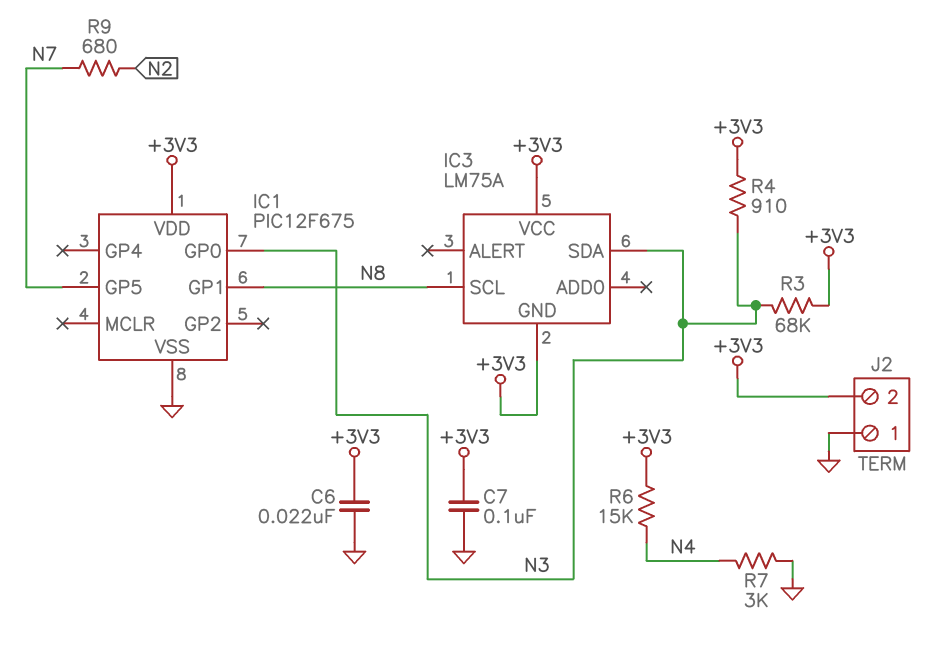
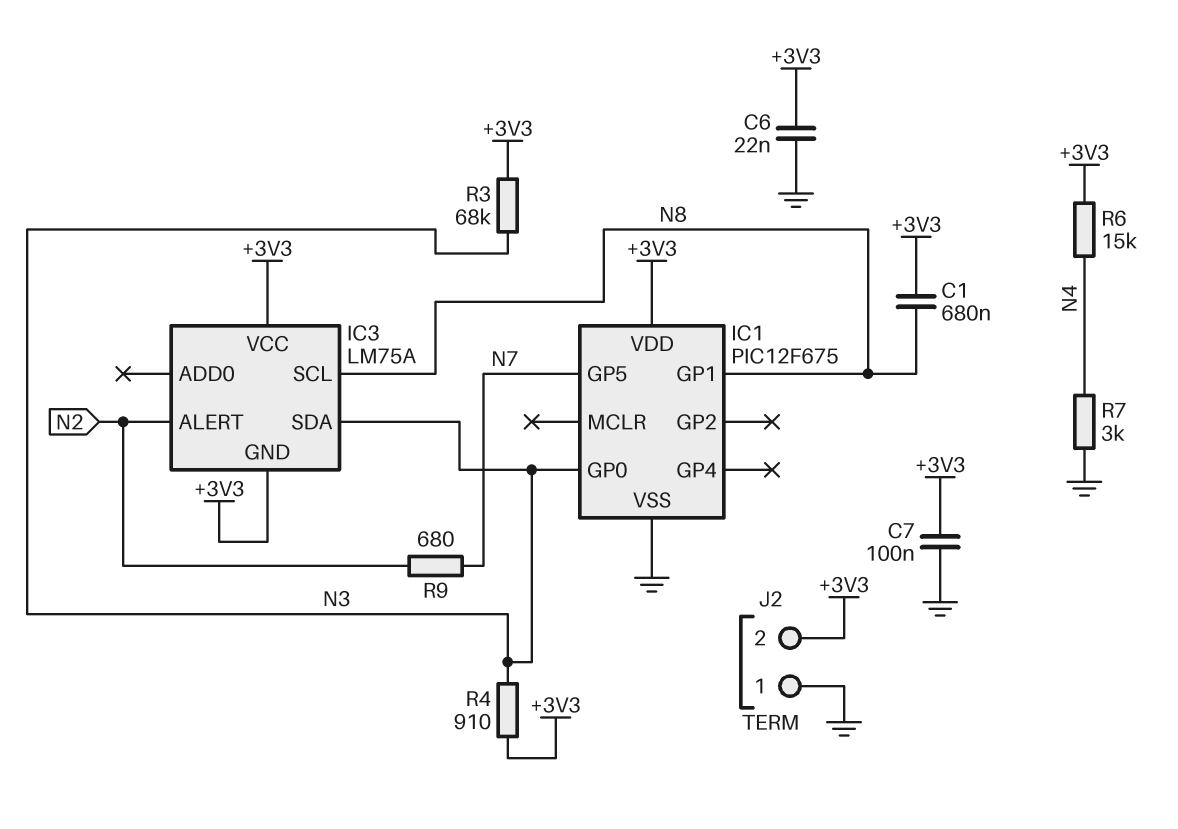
C1: none -> 680nF (+3V3, N8)
IC3 pin ALERT: none -> N2

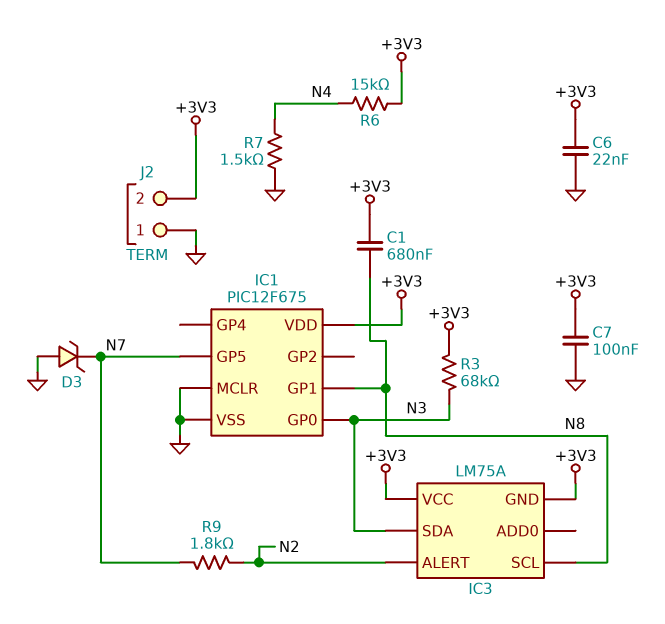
D3: none -> zener (A GND, K N7)
IC1 pin MCLR: none -> GND
R4: 910 (+3V3, N3) -> none
R7: 3k (GND, N4) -> 1.5k (GND, N4)
R9: 680 (N2, N7) -> 1.8k (N2, N7)

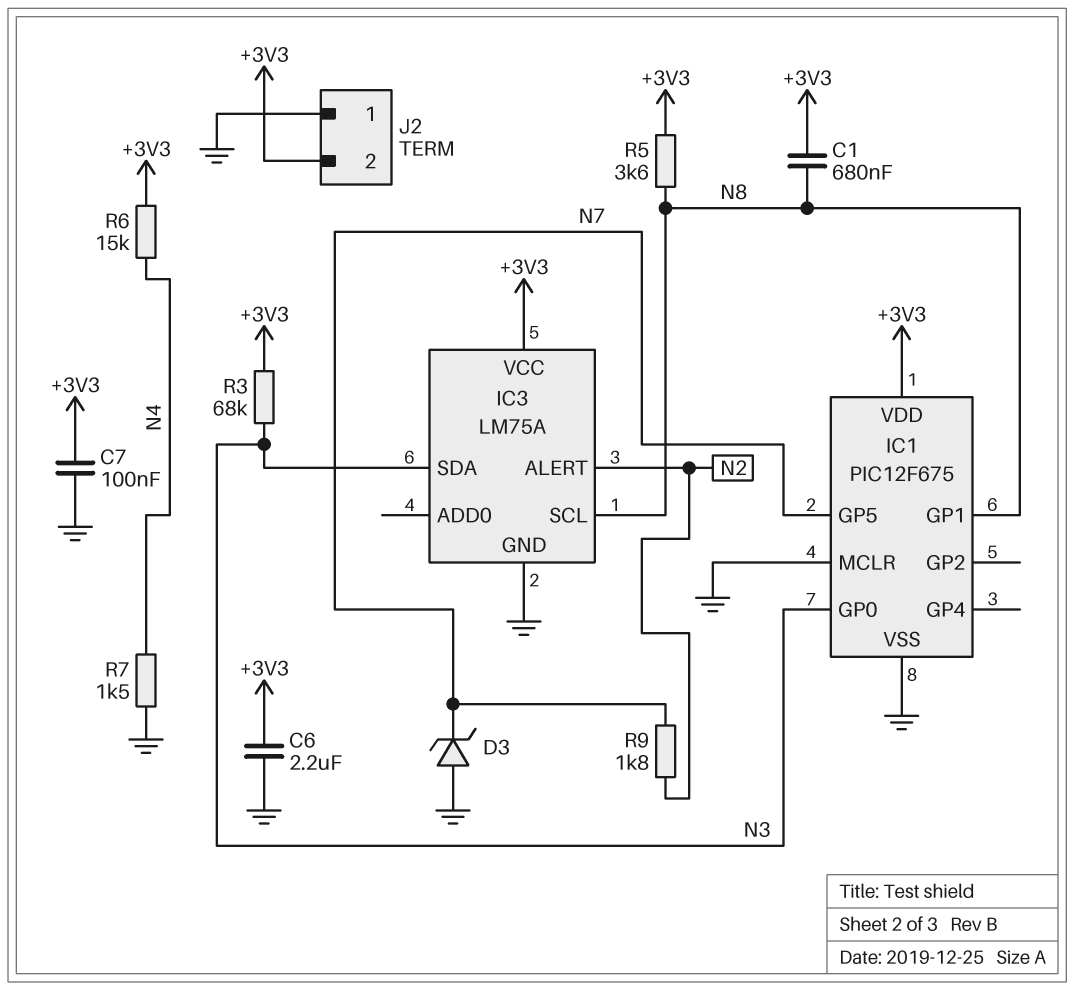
C6: 22nF (+3V3, GND) -> 2.2uF (+3V3, GND)
IC3 pin GND: +3V3 -> GND
R5: none -> 3.6k (+3V3, N8)

